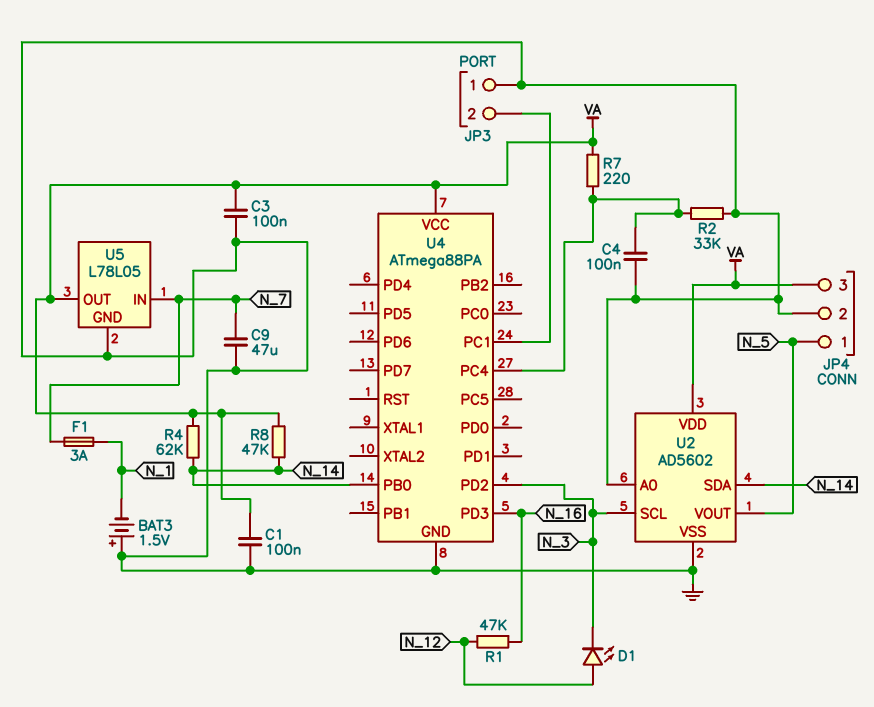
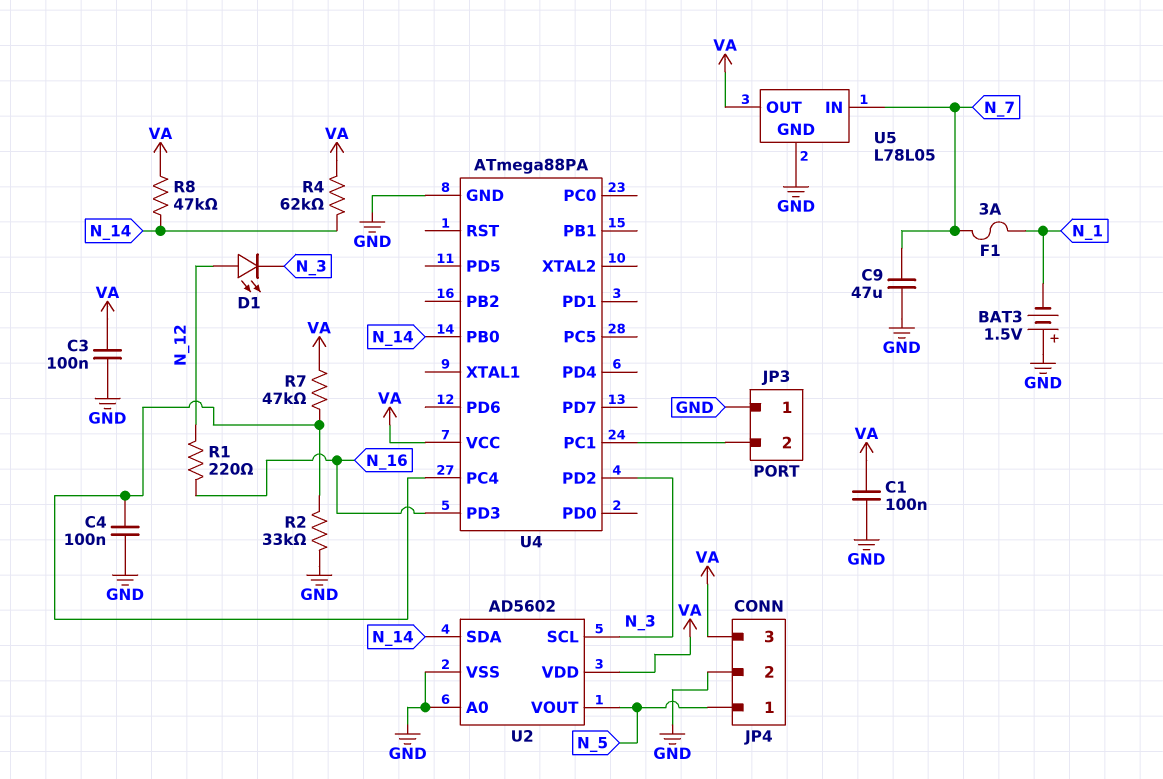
R1: 47k (N_12, N_16) -> 220 (N_12, N_16)
R7: 220 (U4/PC4, VA) -> 47k (U4/PC4, VA)

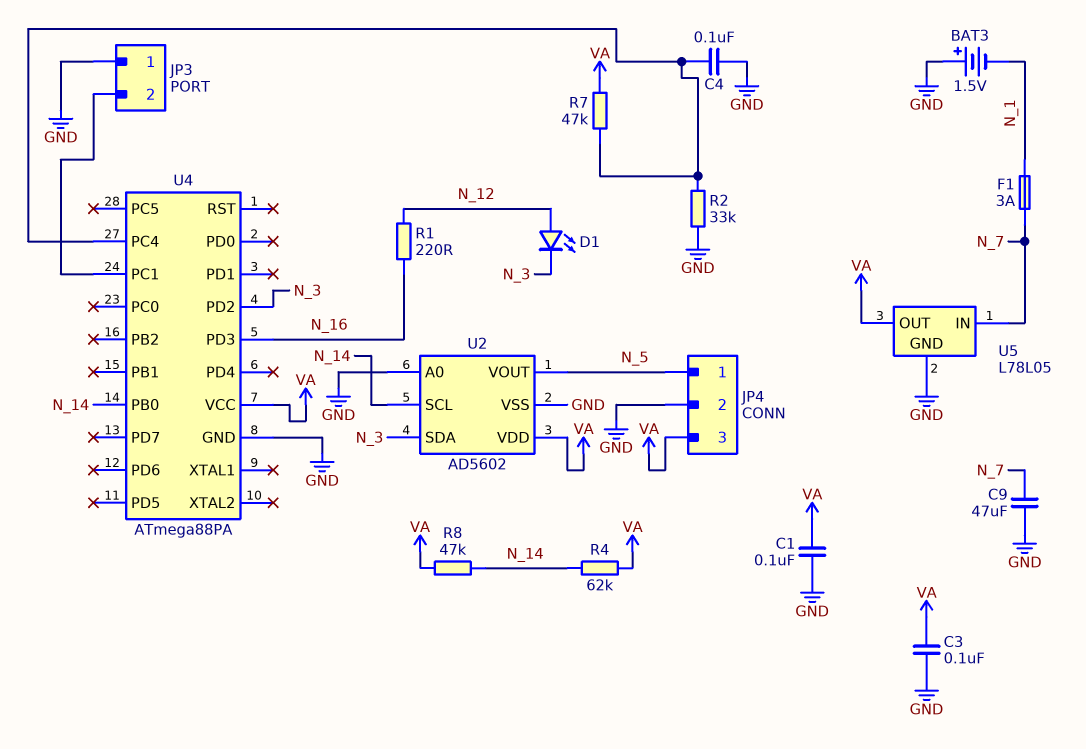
U2 pin SCL: N_3 -> N_14
U2 pin SDA: N_14 -> N_3

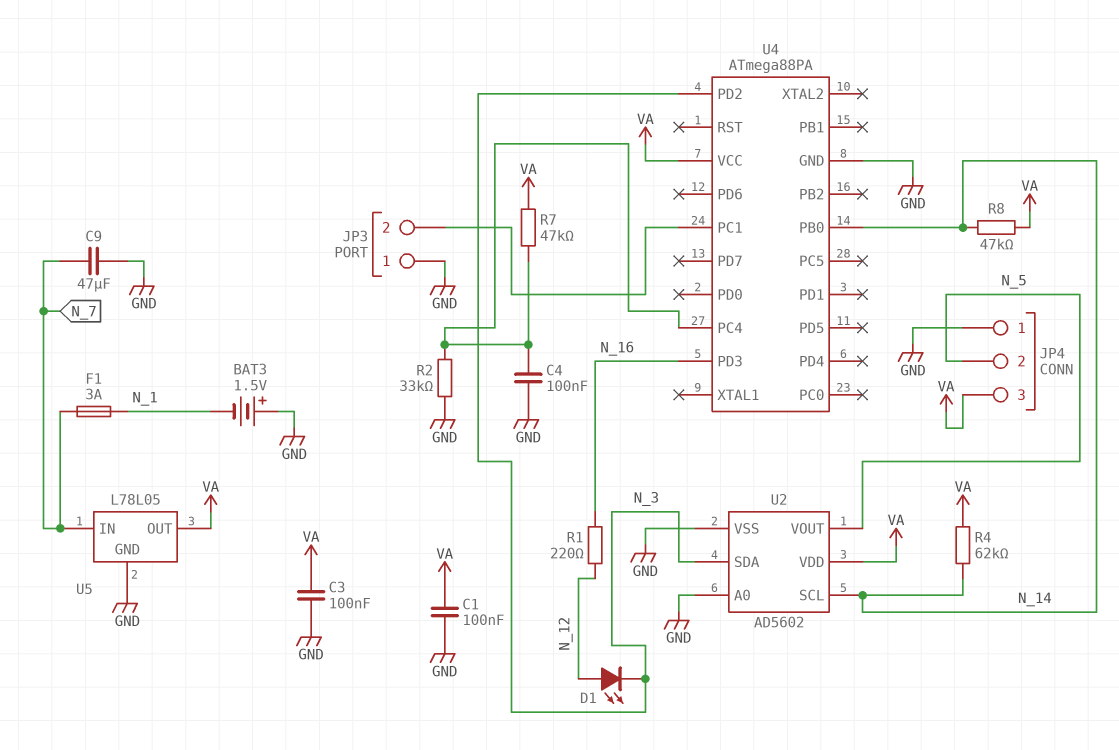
JP4 pin 1: N_5 -> GND
JP4 pin 2: GND -> N_5

